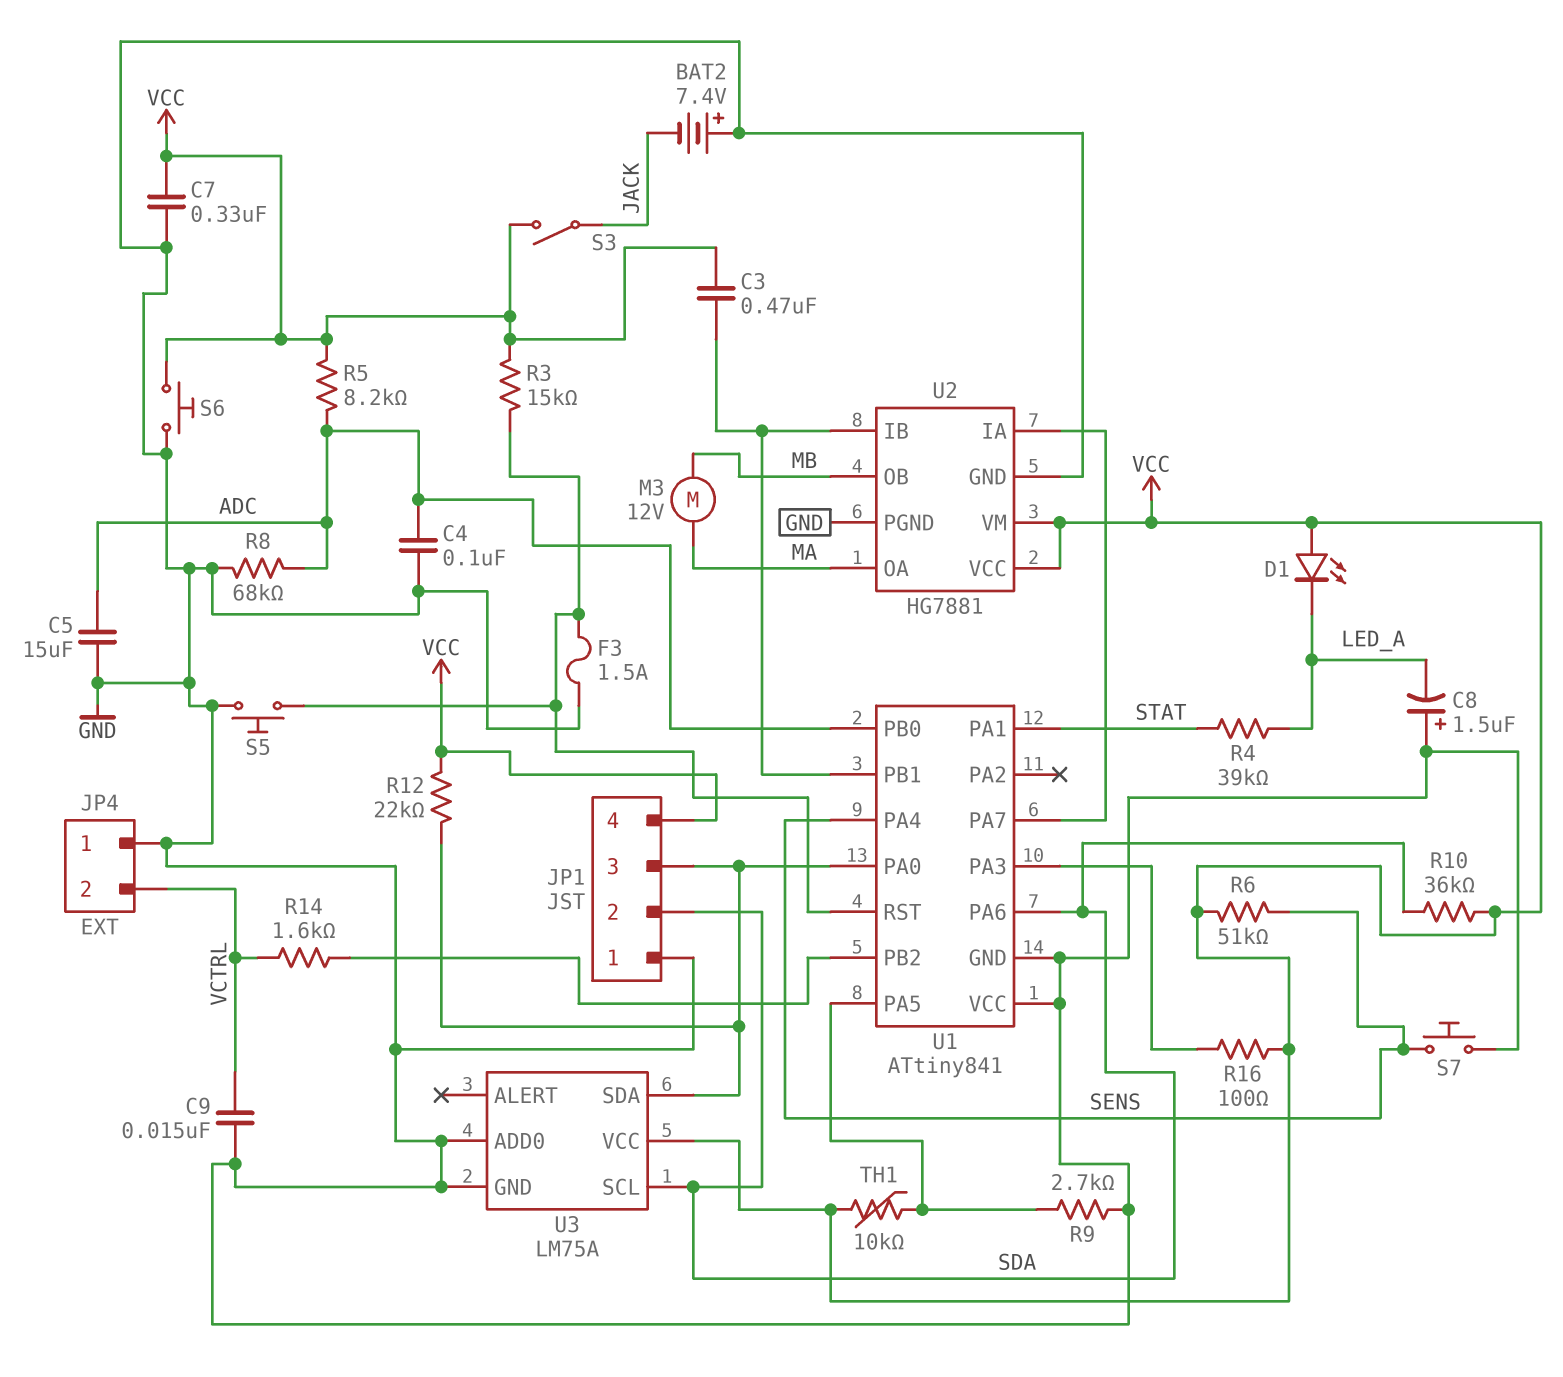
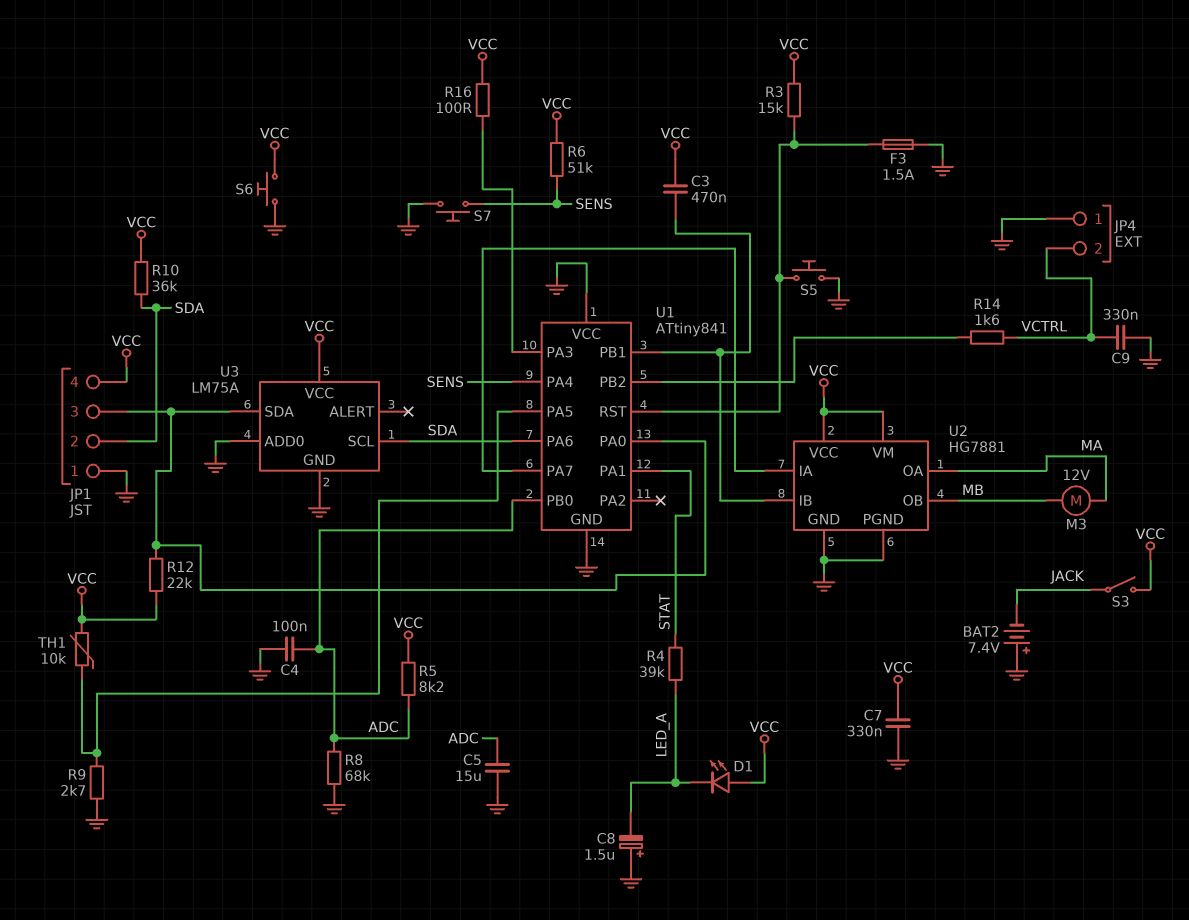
C9: 15nF (GND, VCTRL) -> 330nF (GND, VCTRL)

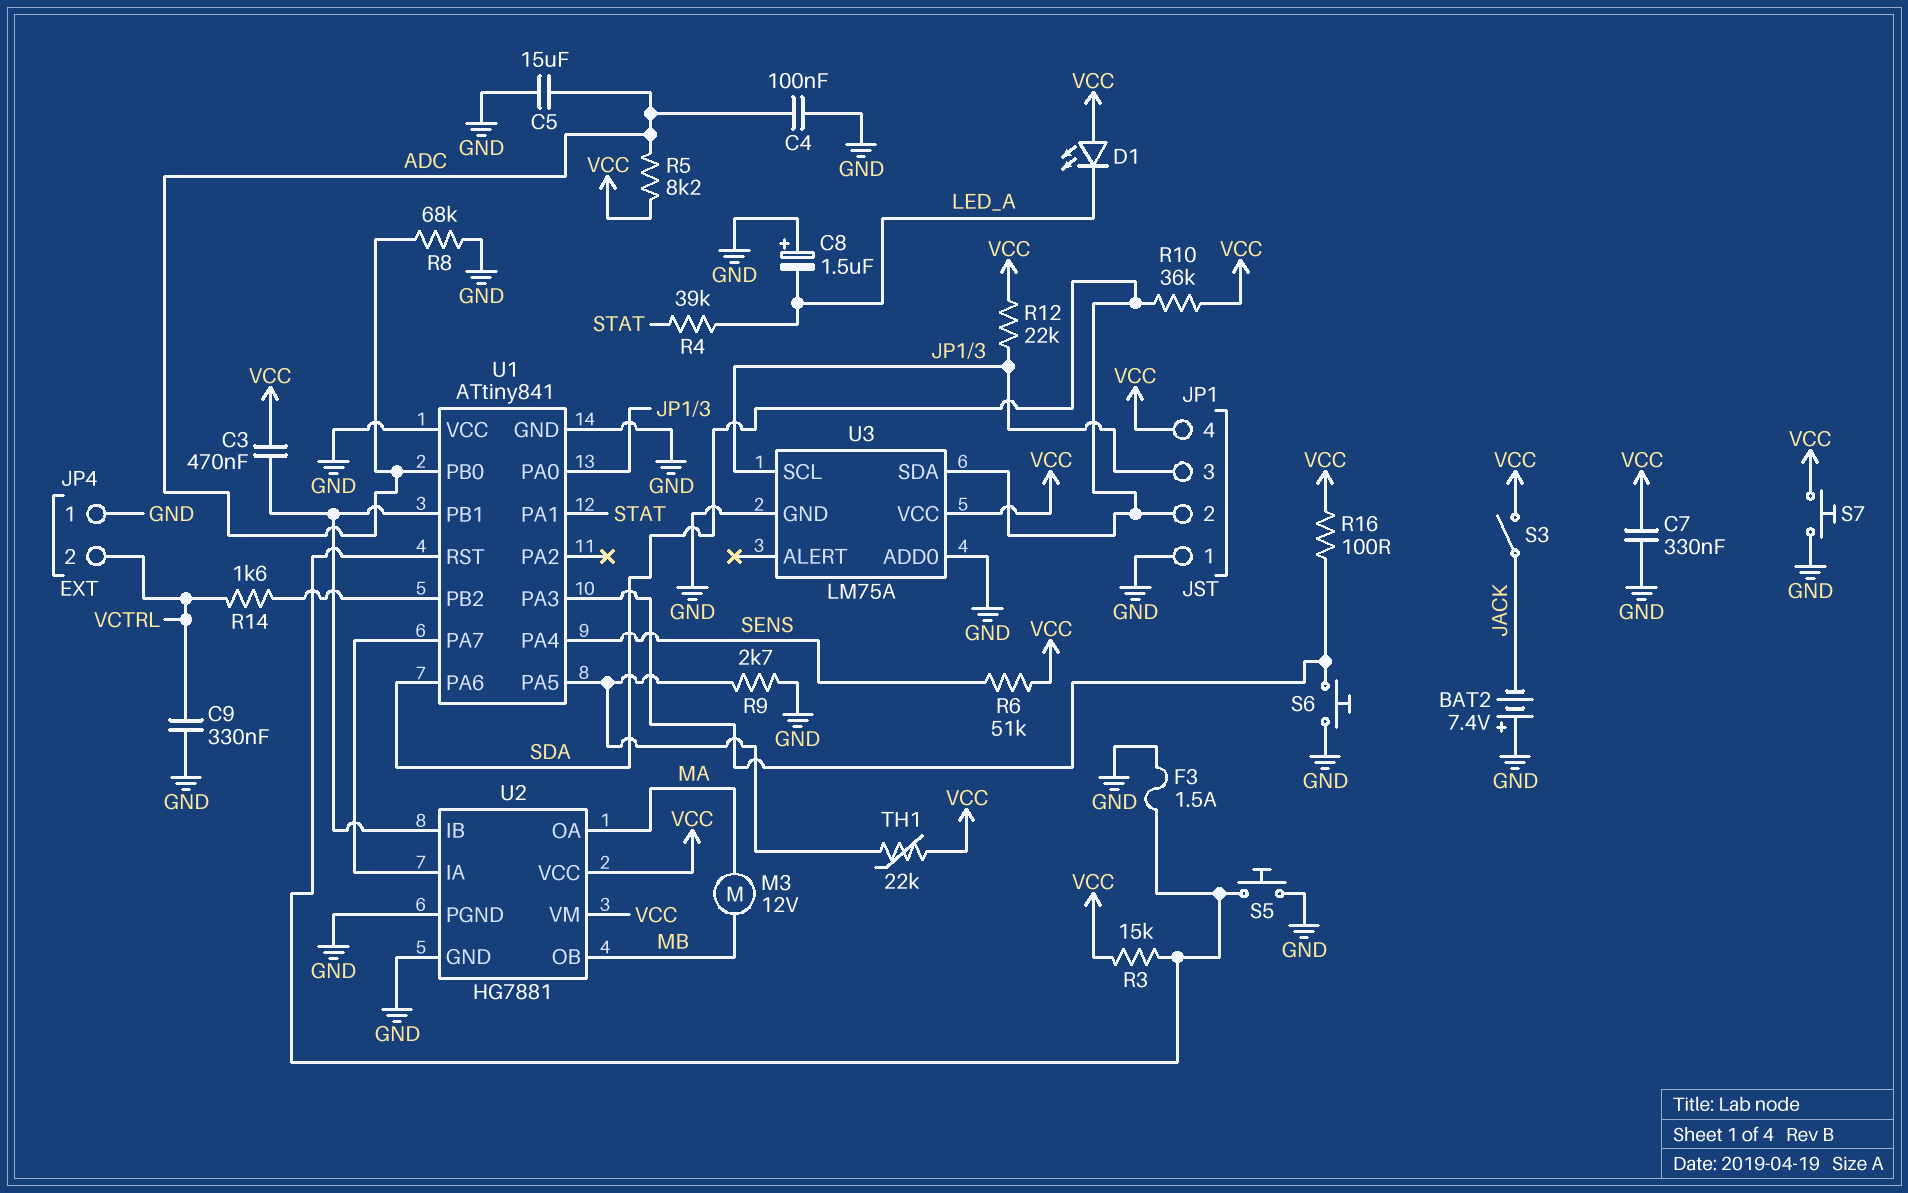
S6: button (GND, VCC) -> button (GND, U1/PA3)
S7: button (GND, SENS) -> button (GND, VCC)
TH1: 10k (U1/PA5, VCC) -> 22k (U1/PA5, VCC)
U3 pin SCL: SDA -> JP1/3
U3 pin SDA: JP1/3 -> SDA

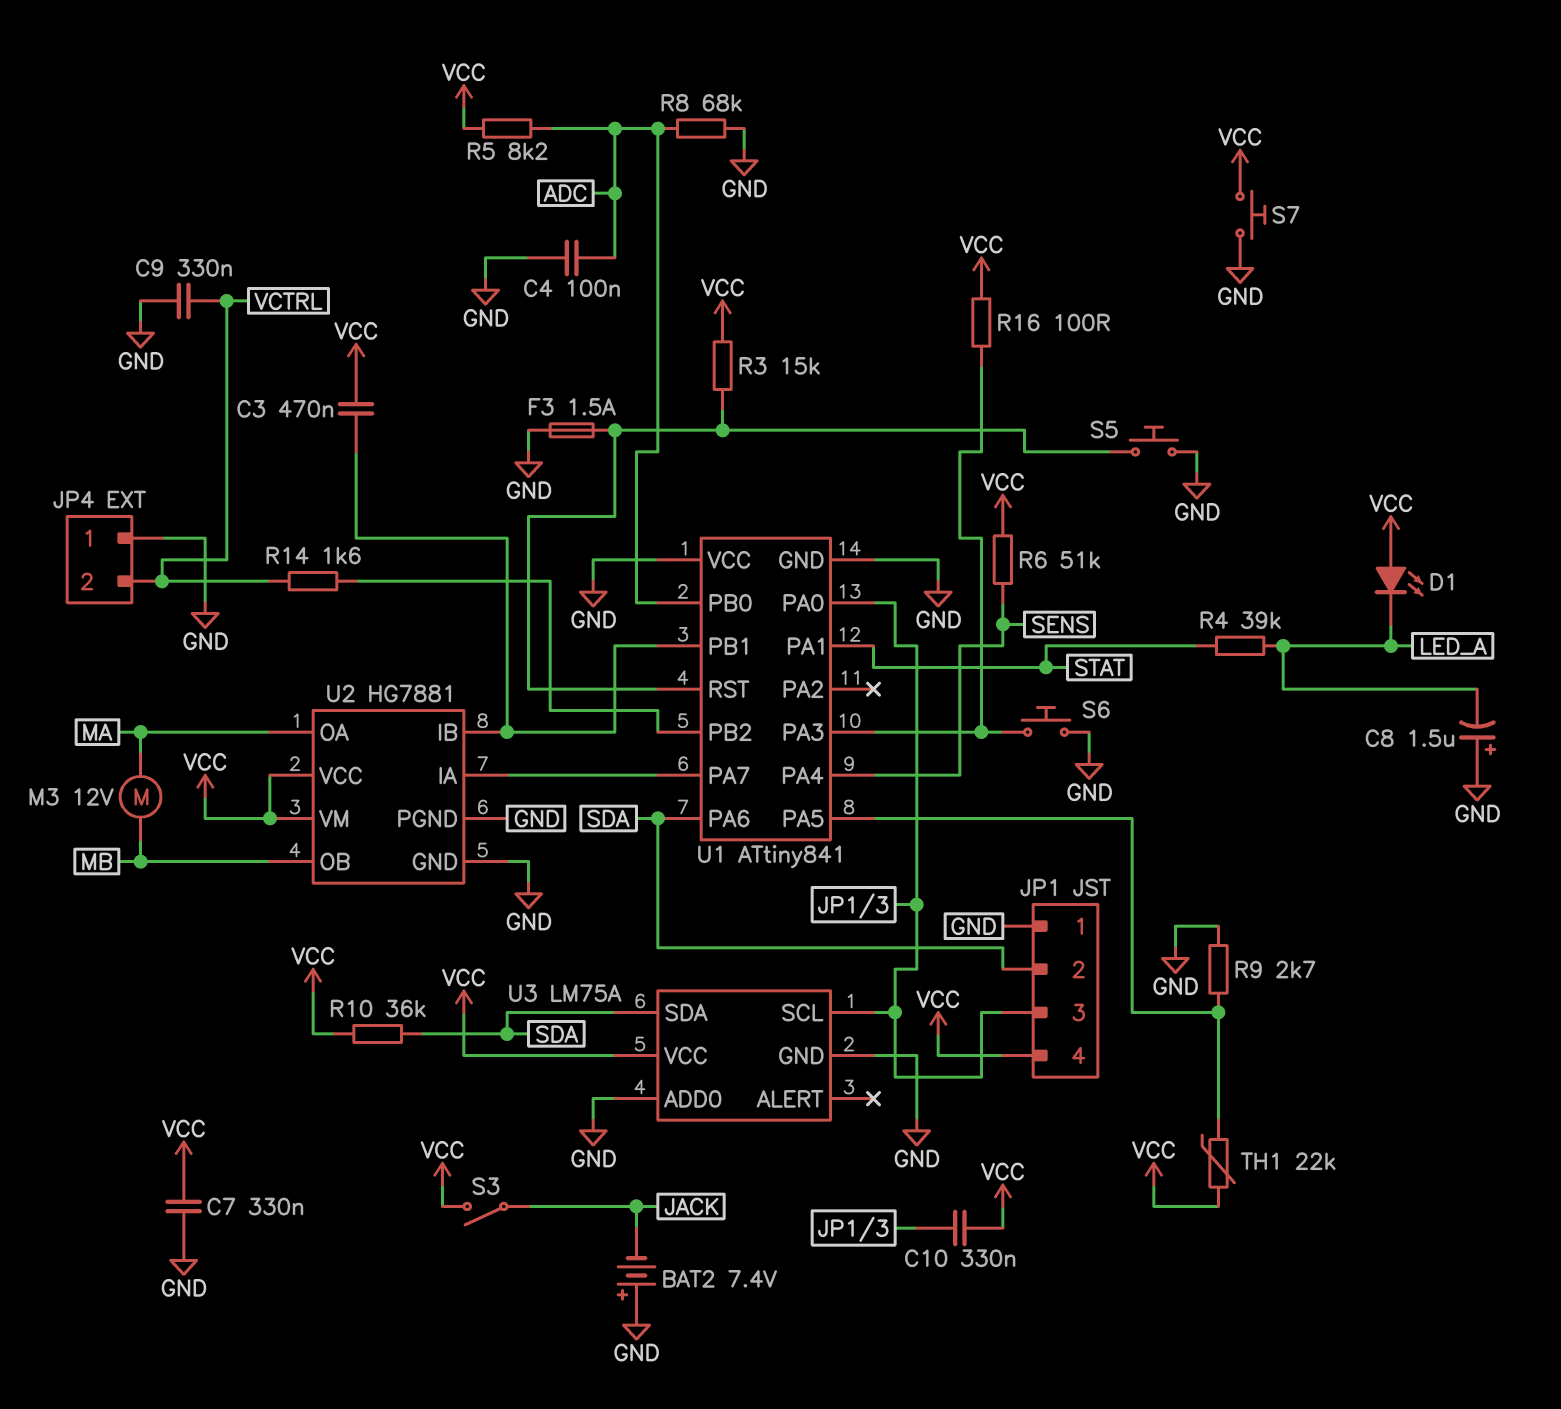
C5: 15uF (ADC, GND) -> none
C10: none -> 330nF (JP1/3, VCC)
R12: 22k (JP1/3, VCC) -> none

